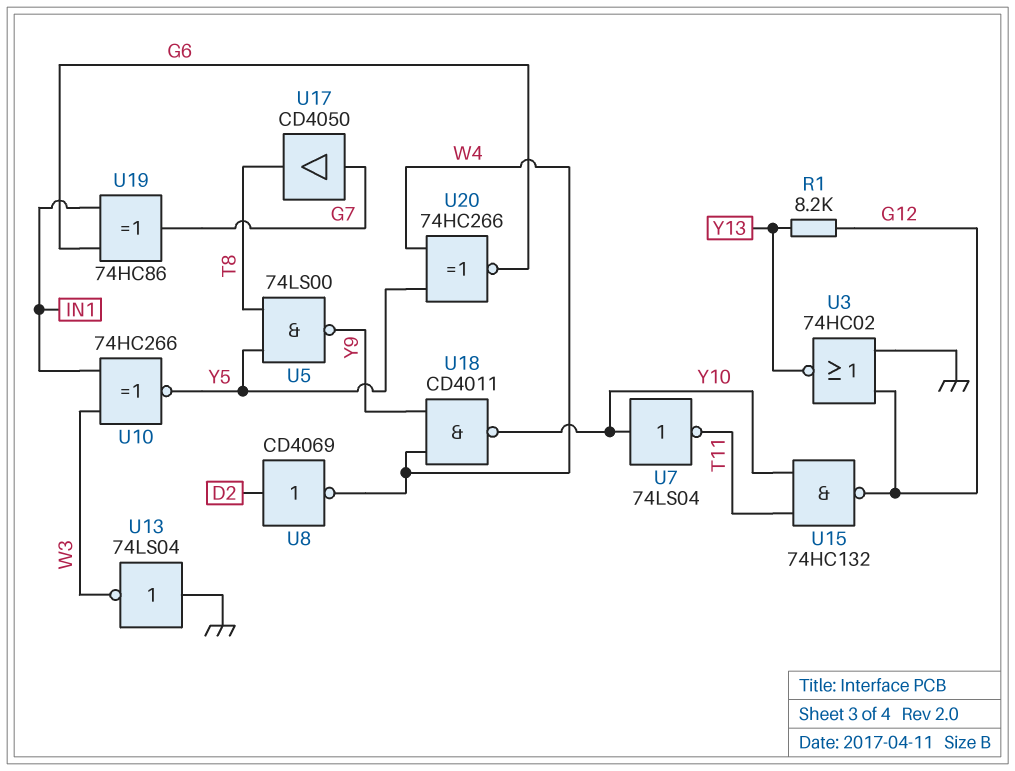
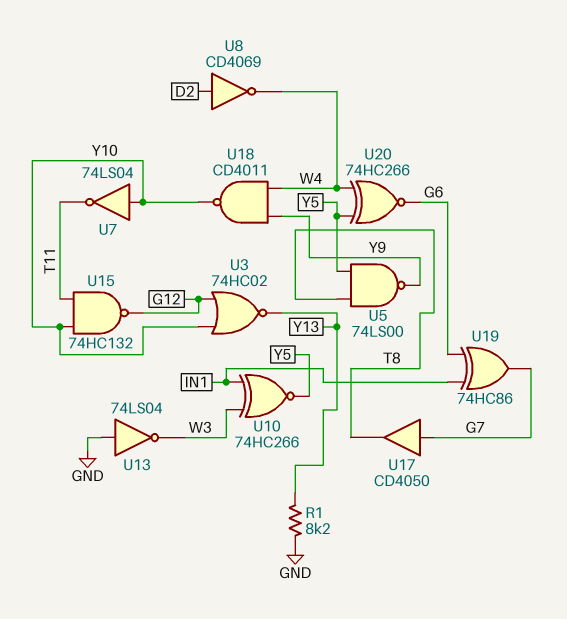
R1: 8.2k (G12, Y13) -> 8.2k (GND, Y13)
U3: NOR 74HC02 (in G12, in GND, out Y13) -> NOR 74HC02 (in G12, in Y10, out Y13)

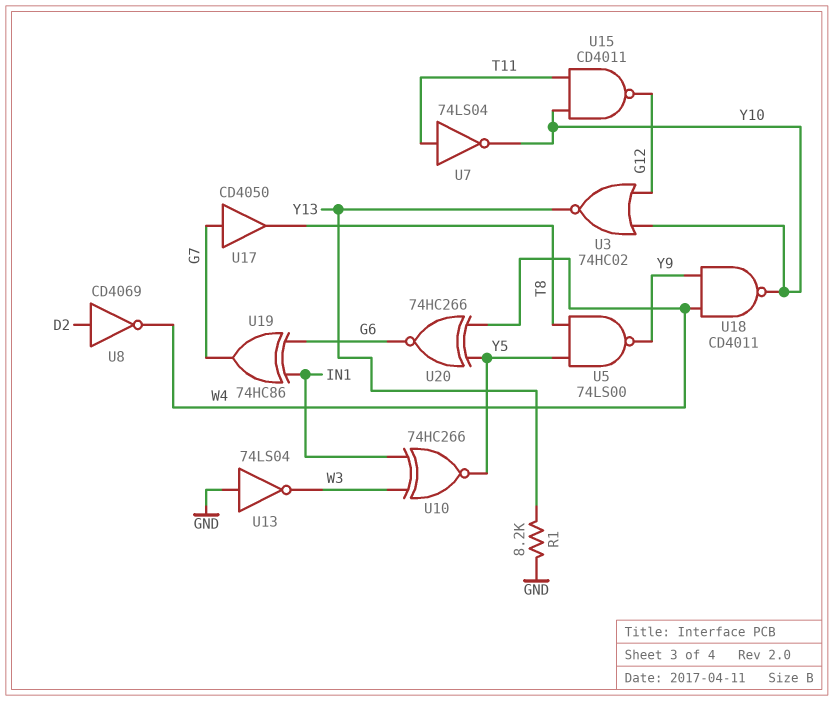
U7: NOT 74LS04 (in Y10, out T11) -> NOT 74LS04 (in T11, out Y10)
U15: NAND 74HC132 (in T11, in Y10, out G12) -> NAND CD4011 (in T11, in Y10, out G12)

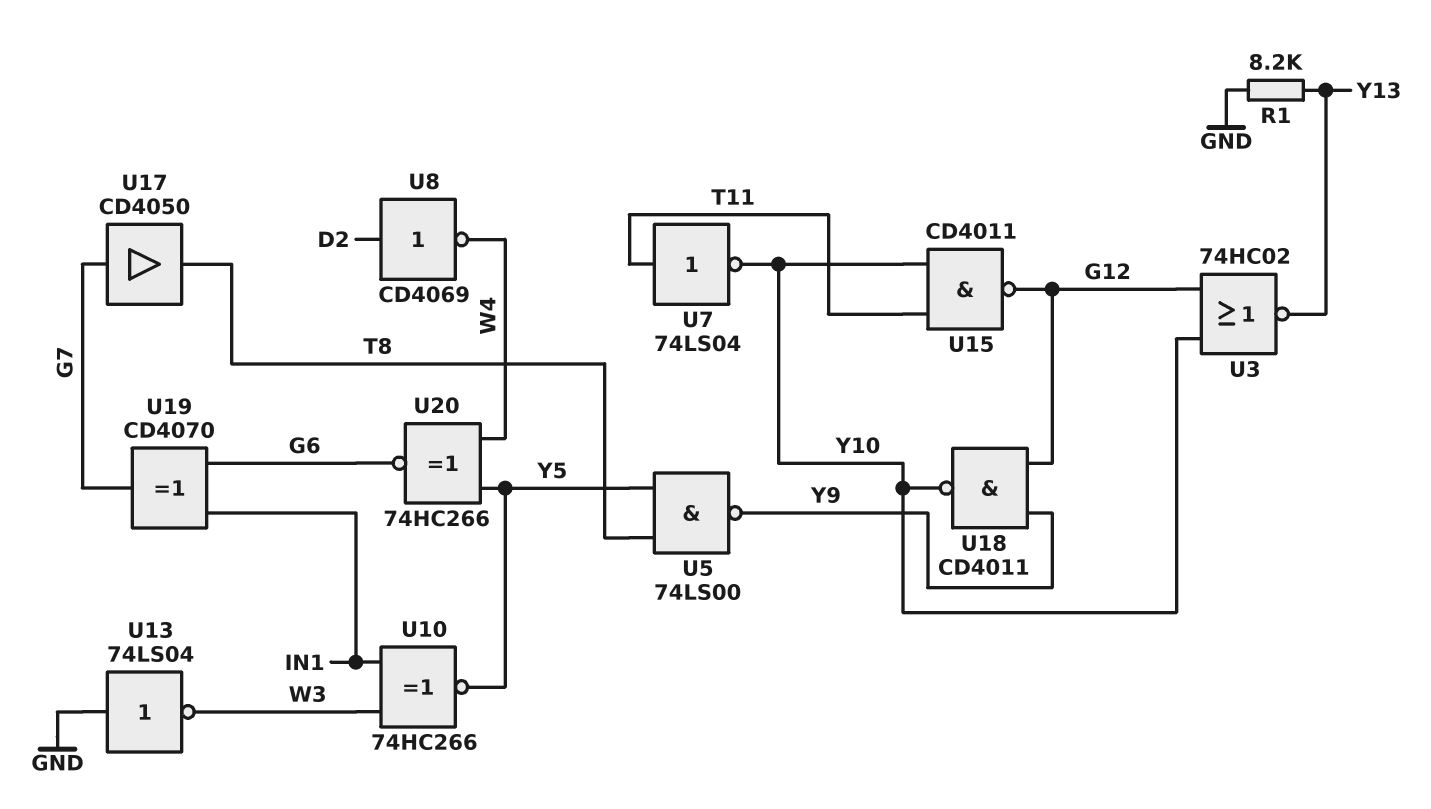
U18: NAND CD4011 (in W4, in Y9, out Y10) -> NAND CD4011 (in G12, in Y9, out Y10)
U19: XOR 74HC86 (in G6, in IN1, out G7) -> XOR CD4070 (in G6, in IN1, out G7)

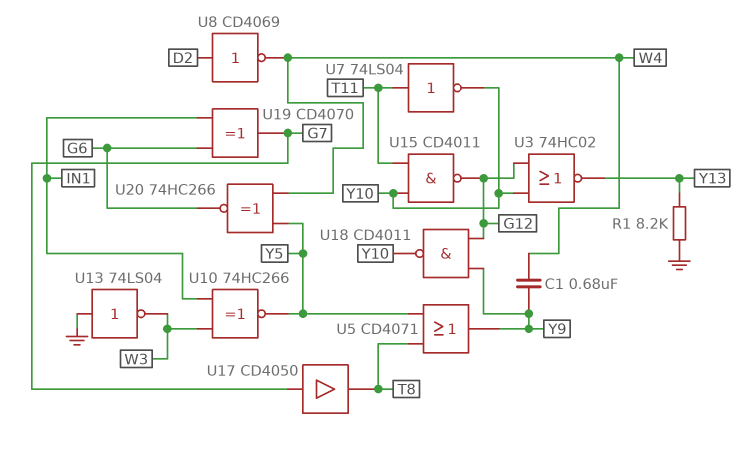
C1: none -> 680nF (W4, Y9)
U5: NAND 74LS00 (in T8, in Y5, out Y9) -> OR CD4071 (in T8, in Y5, out Y9)

